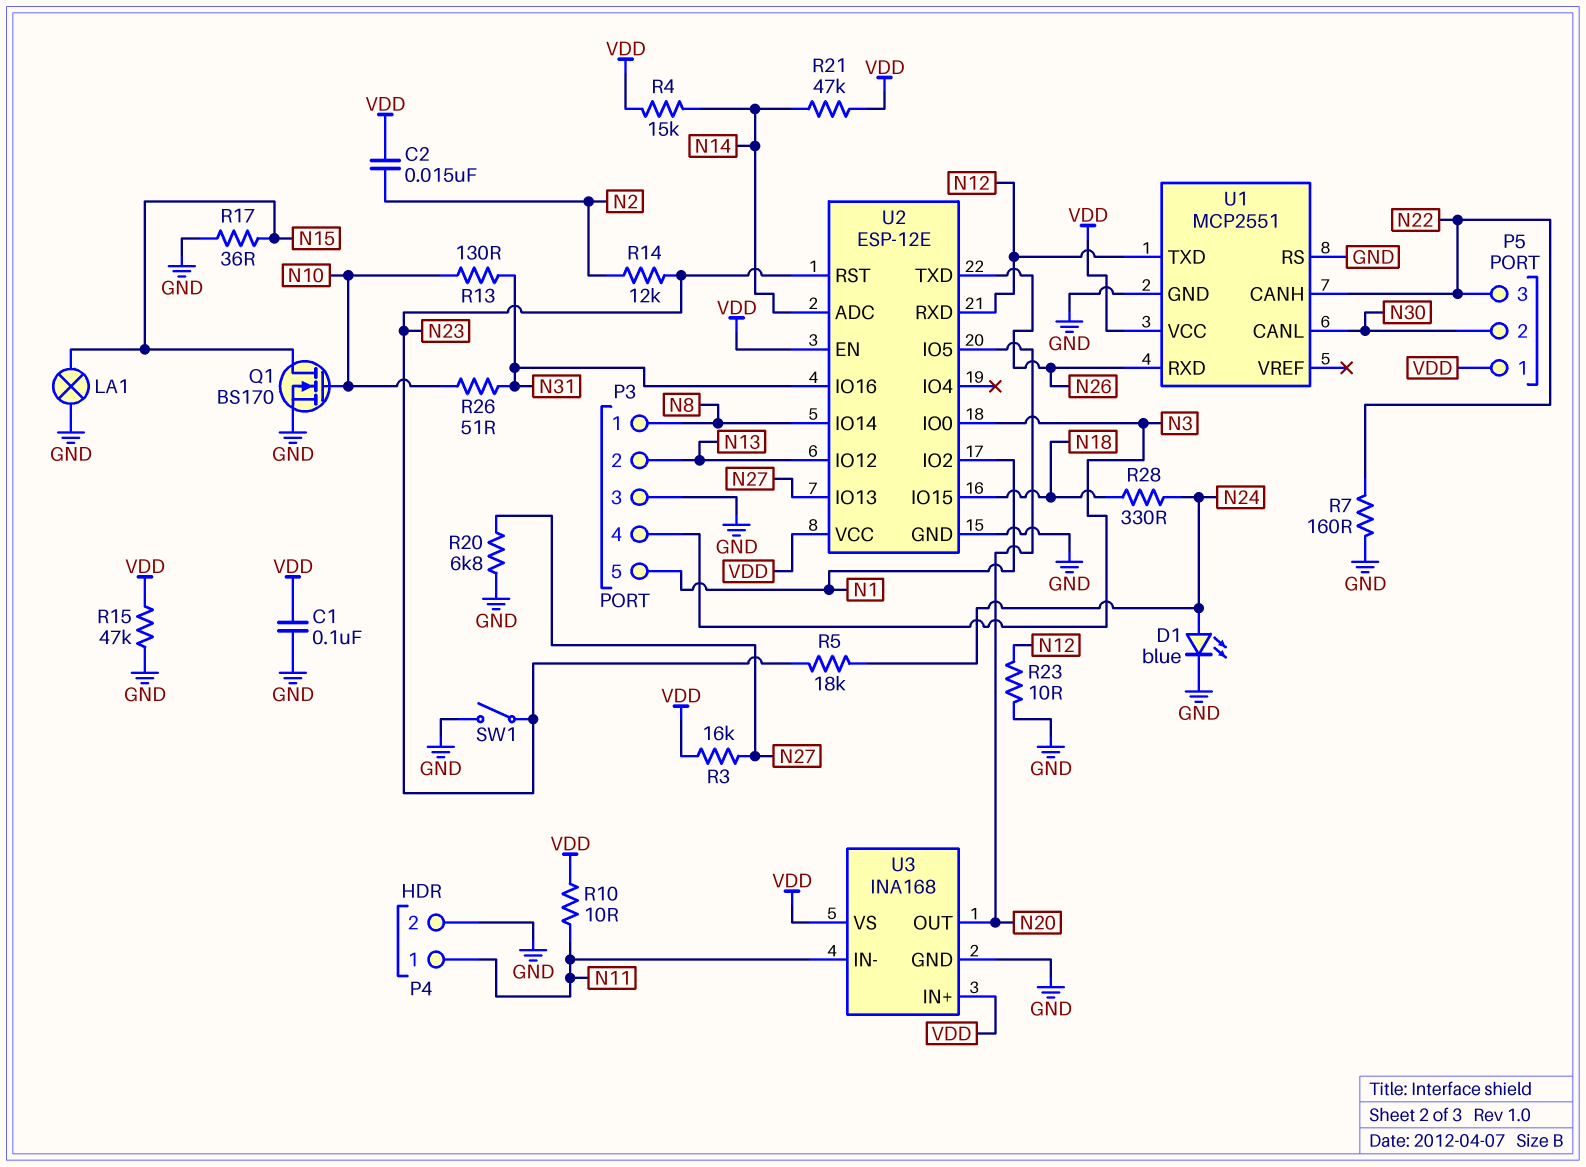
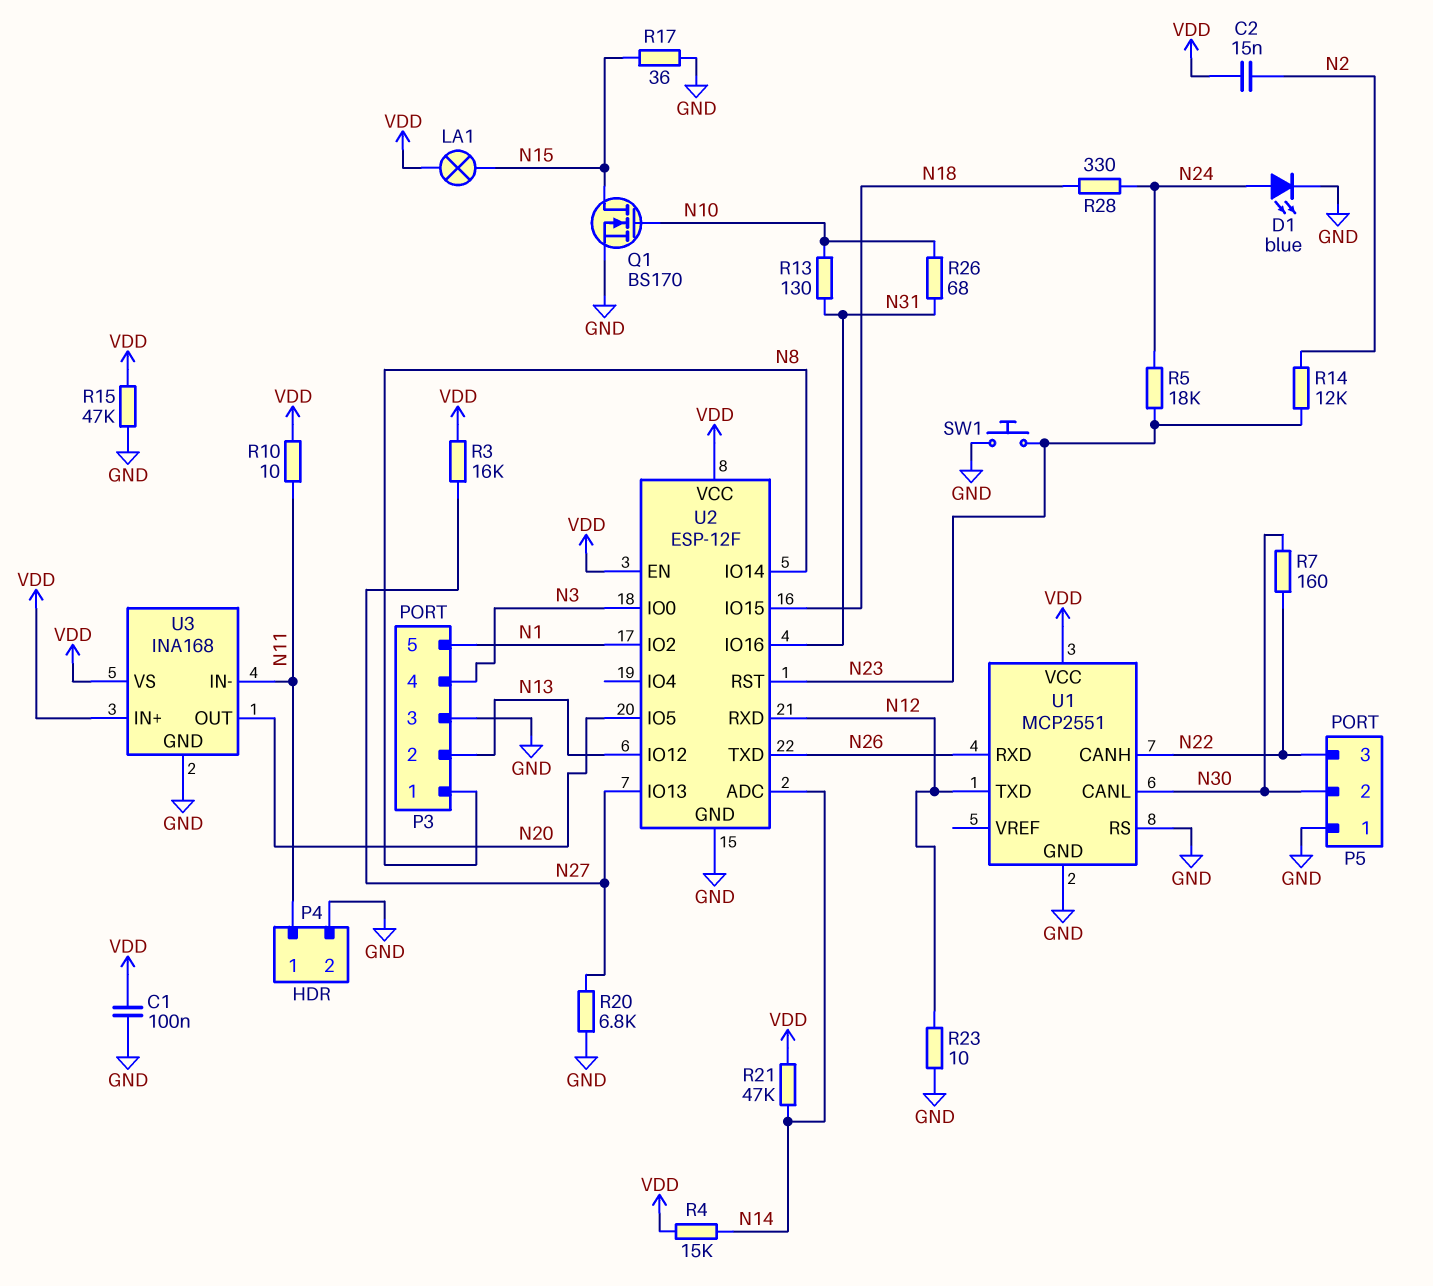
LA1: lamp (GND, N15) -> lamp (N15, VDD)
P5 pin 1: VDD -> GND
R7: 160 (GND, N22) -> 160 (N22, N30)
R26: 51 (N10, N31) -> 68 (N10, N31)
SW1: switch (GND, N23) -> button (GND, N23)
U2: ESP-12E -> ESP-12F

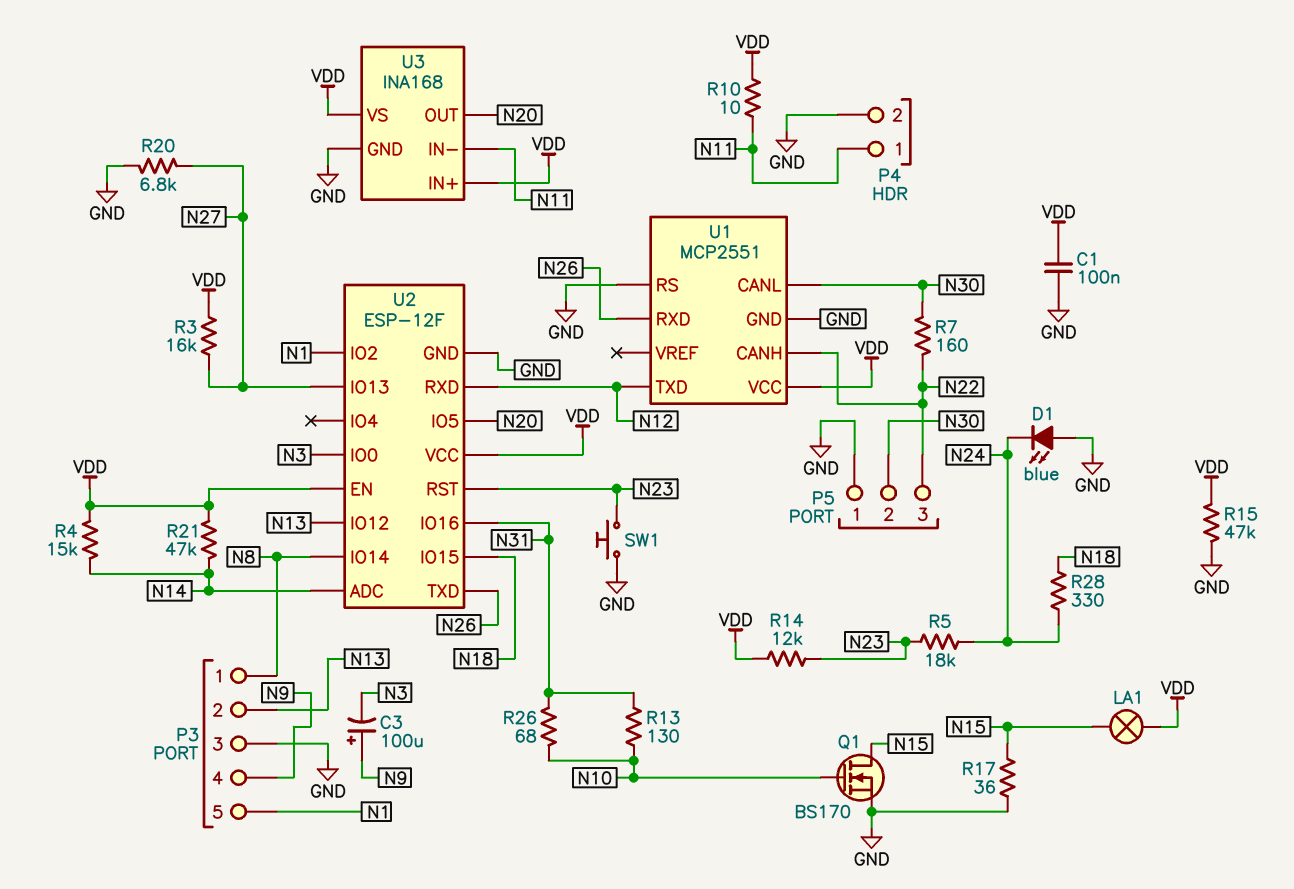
C2: 15nF (N2, VDD) -> none
C3: none -> 100uF (plus N9, minus N3)
D1: LED blue (A N24, K GND) -> LED blue (A GND, K N24)
P3 pin 4: N3 -> N9
R14: 12k (N2, N23) -> 12k (N23, VDD)
R23: 10 (GND, N12) -> none

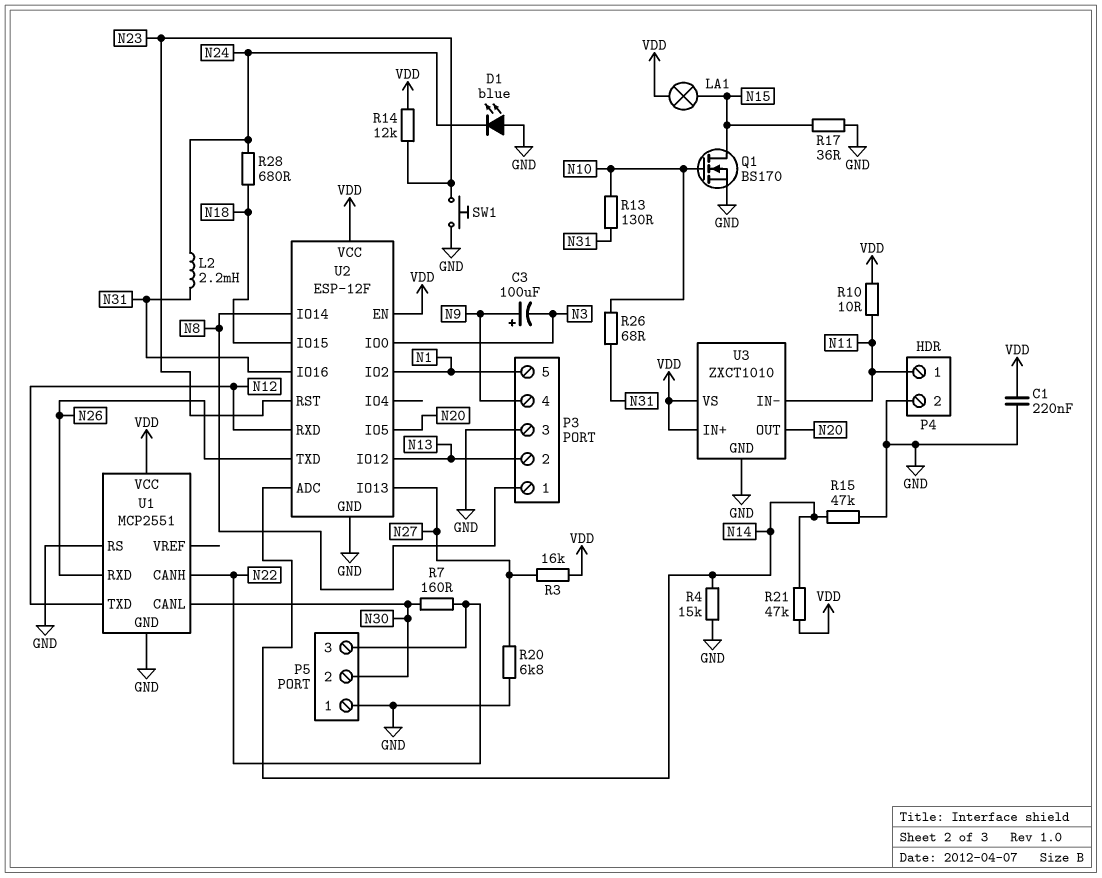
C1: 100nF (GND, VDD) -> 220nF (GND, VDD)
L2: none -> 2.2mH (N24, N31)
R4: 15k (N14, VDD) -> 15k (GND, N14)
R5: 18k (N23, N24) -> none
R15: 47k (GND, VDD) -> 47k (GND, N14)
R28: 330 (N18, N24) -> 680 (N18, N24)
U3: INA168 -> ZXCT1010

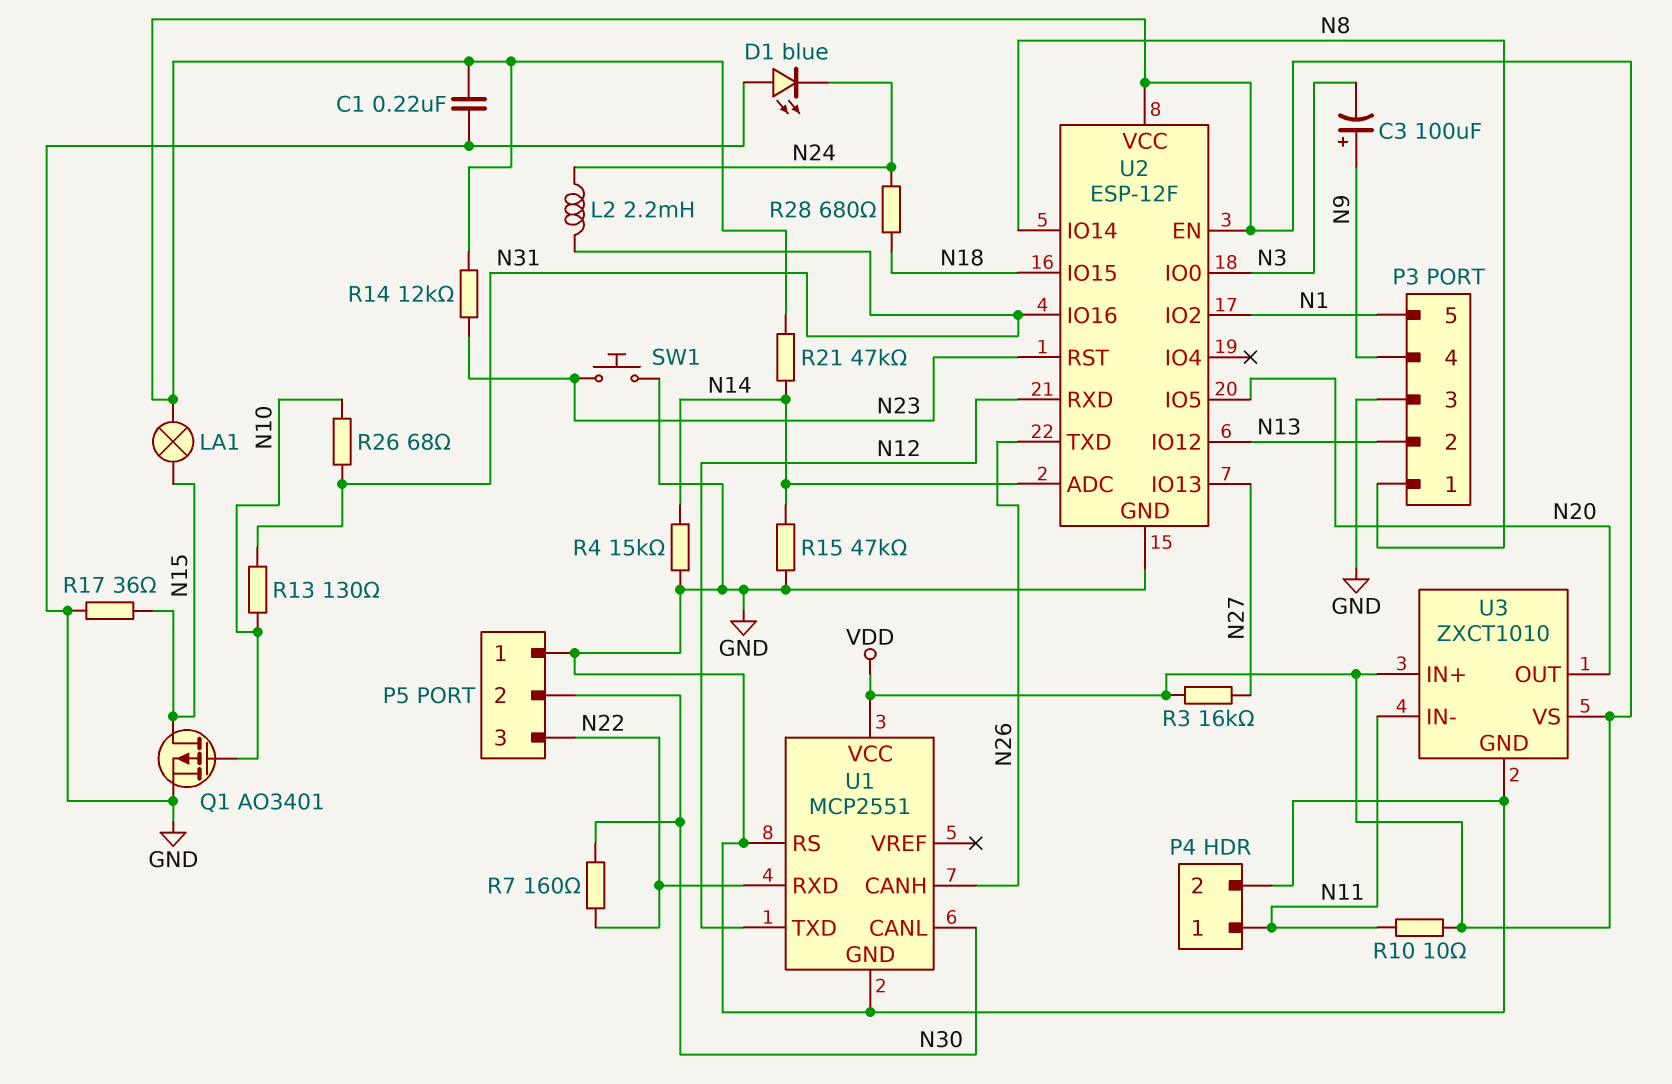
Q1: NMOS BS170 (G N10, D N15, S GND) -> PMOS AO3401 (G N10, D N15, S GND)
R20: 6.8k (GND, N27) -> none
U1 pin CANH: N22 -> N26
U1 pin RXD: N26 -> N22

